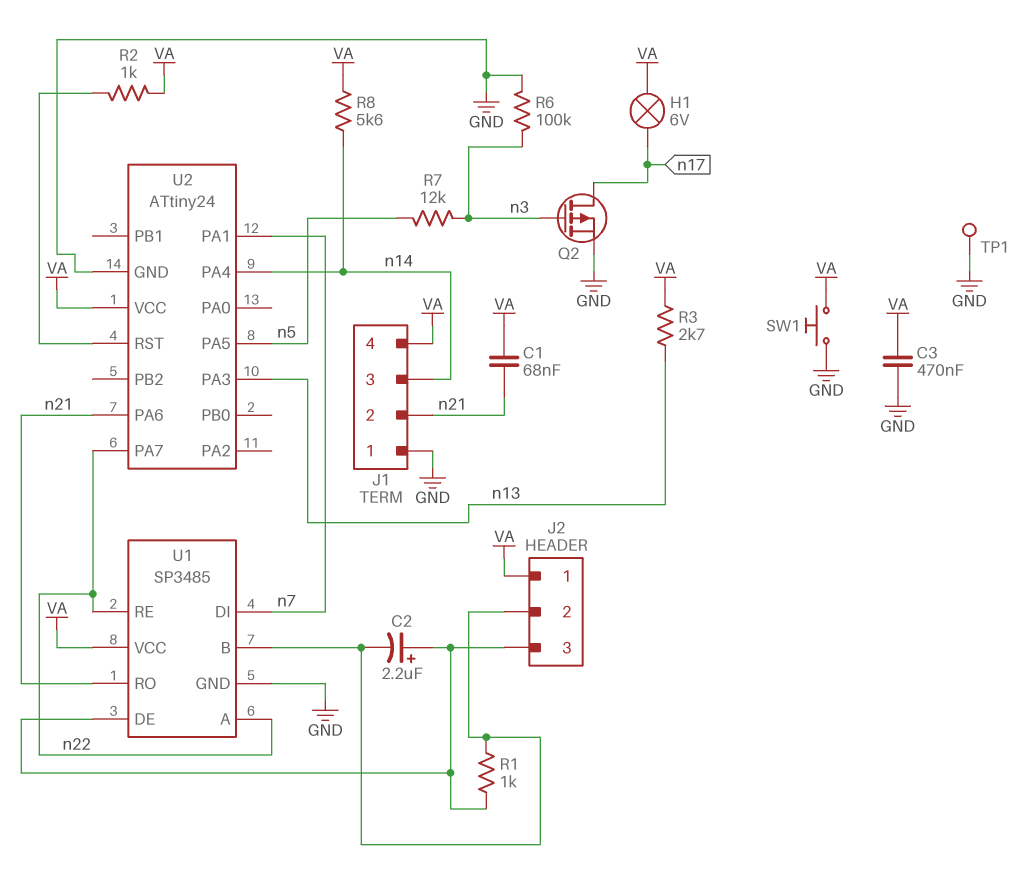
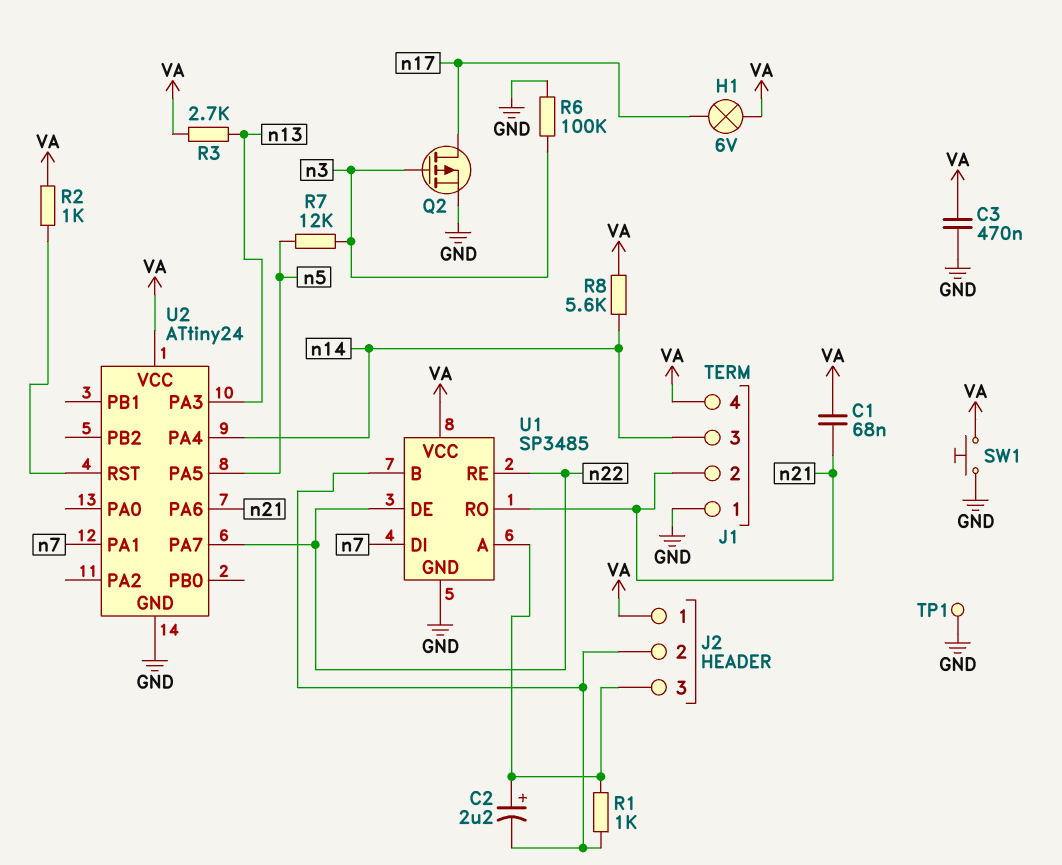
U1 pin A: n22 -> J2/3
U1 pin DE: J2/3 -> n22

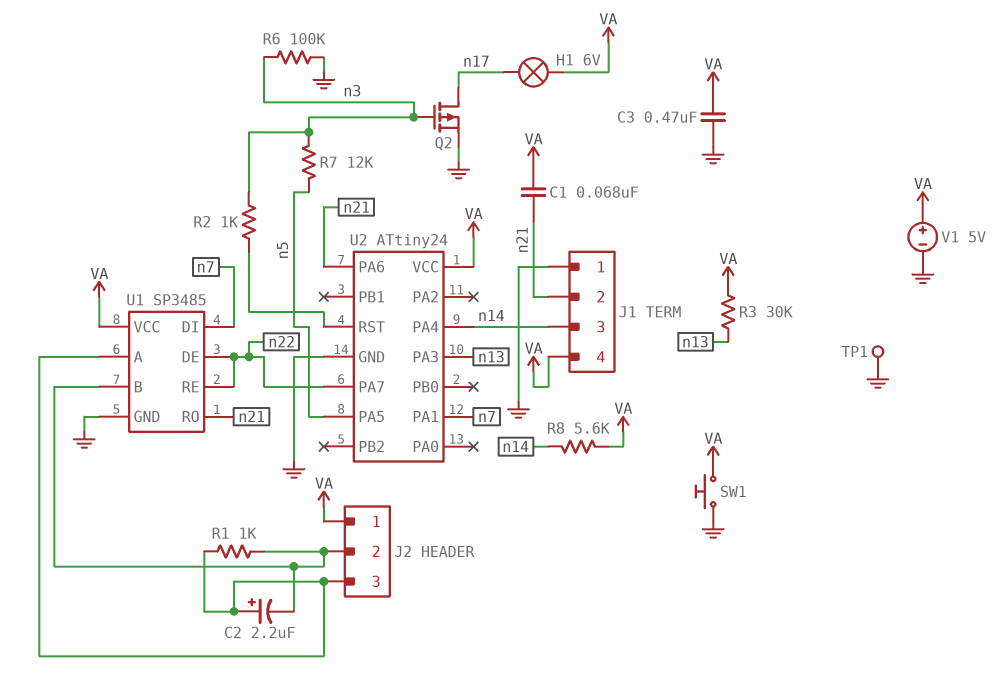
R2: 1k (U2/RST, VA) -> 1k (U2/RST, n3)
R3: 2.7k (VA, n13) -> 30k (VA, n13)
V1: none -> 5V (plus VA, minus GND)

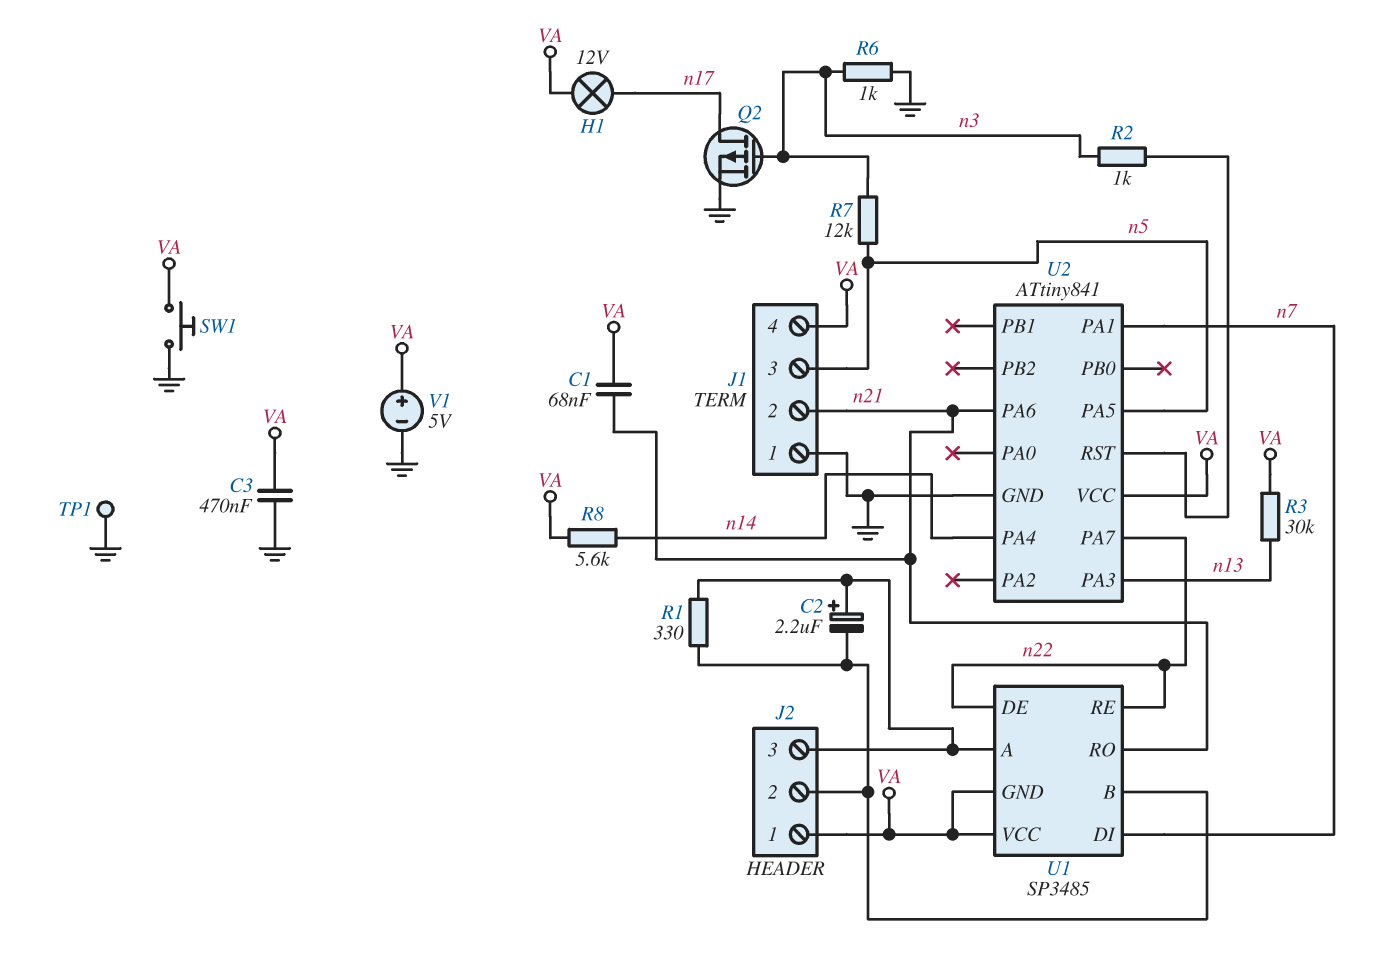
H1: lamp 6V (VA, n17) -> lamp 12V (VA, n17)
J1 pin 3: n14 -> n5
R1: 1k (J2/2, J2/3) -> 330 (J2/2, J2/3)
R6: 100k (GND, n3) -> 1k (GND, n3)
U1 pin GND: GND -> VA
U2: ATtiny24 -> ATtiny841

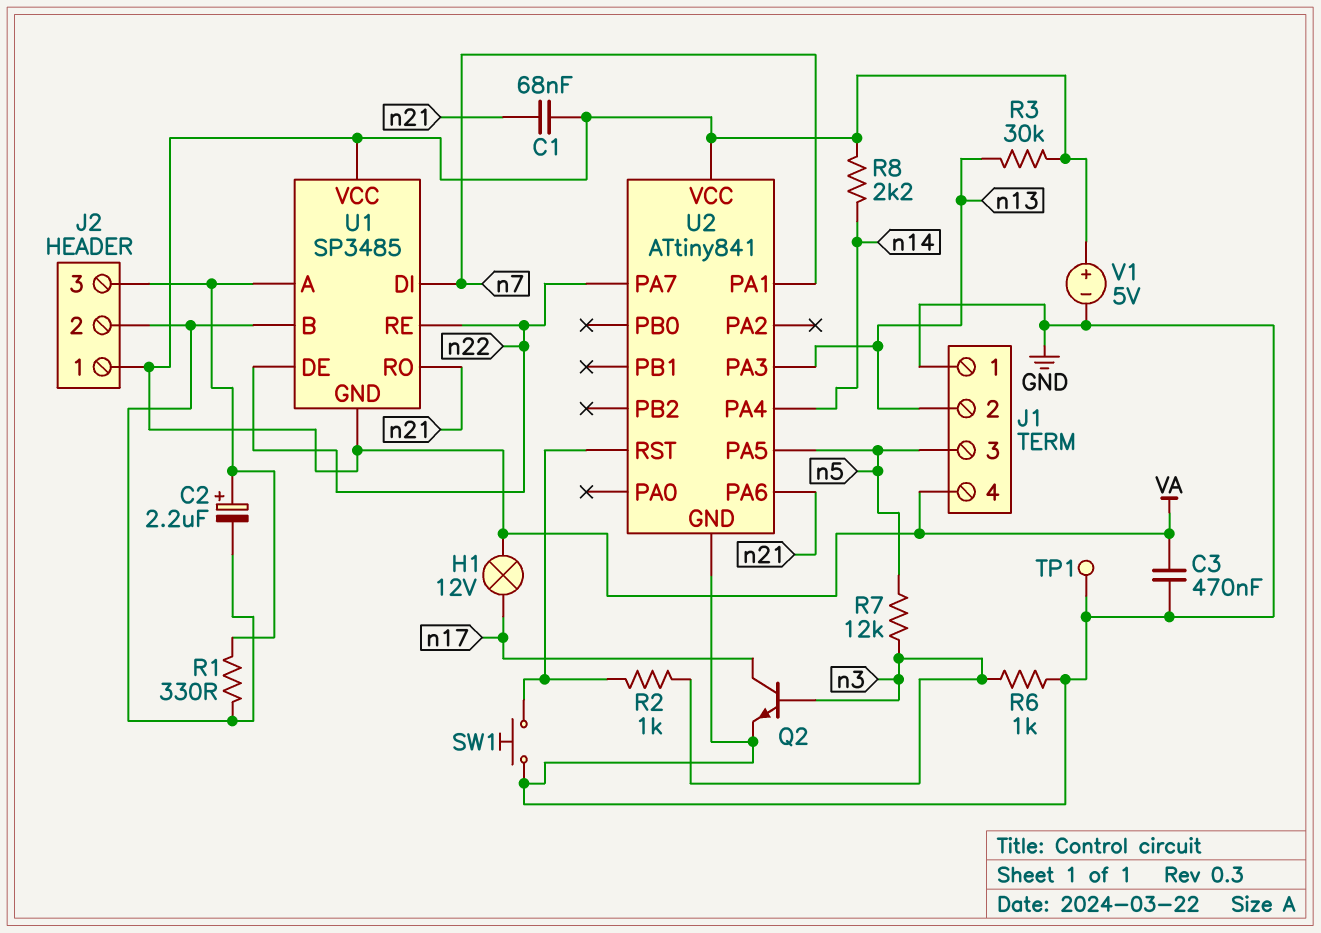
J1 pin 2: n21 -> n13
Q2: PMOS (G n3, D n17, S GND) -> NPN (B n3, C n17, E GND)
R8: 5.6k (VA, n14) -> 2.2k (VA, n14)
SW1: button (GND, VA) -> button (GND, U2/RST)

